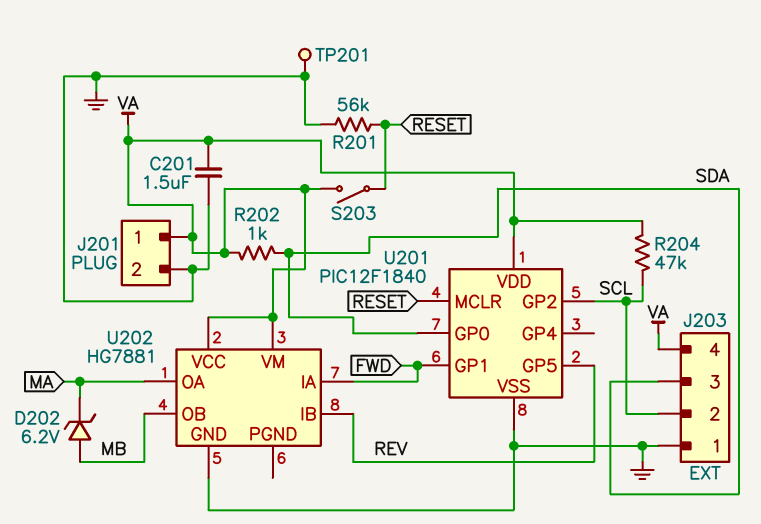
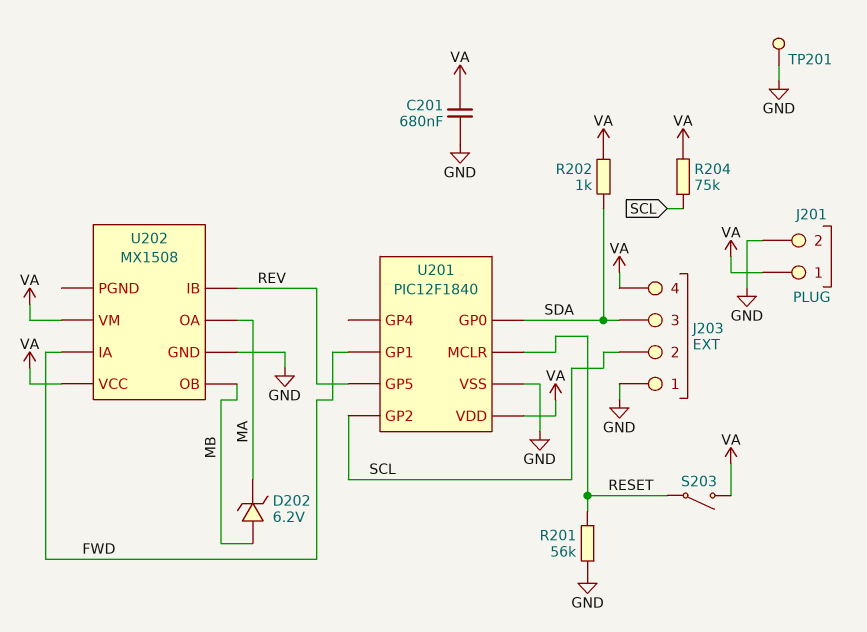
C201: 1.5uF (GND, VA) -> 680nF (GND, VA)
R204: 47k (SCL, VA) -> 75k (SCL, VA)
U202: HG7881 -> MX1508

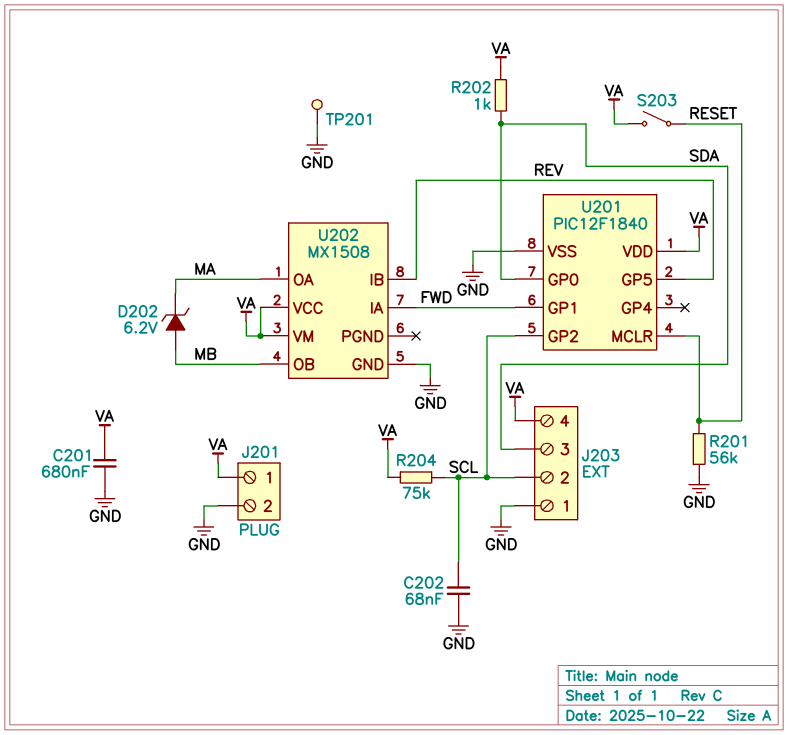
C202: none -> 68nF (GND, SCL)

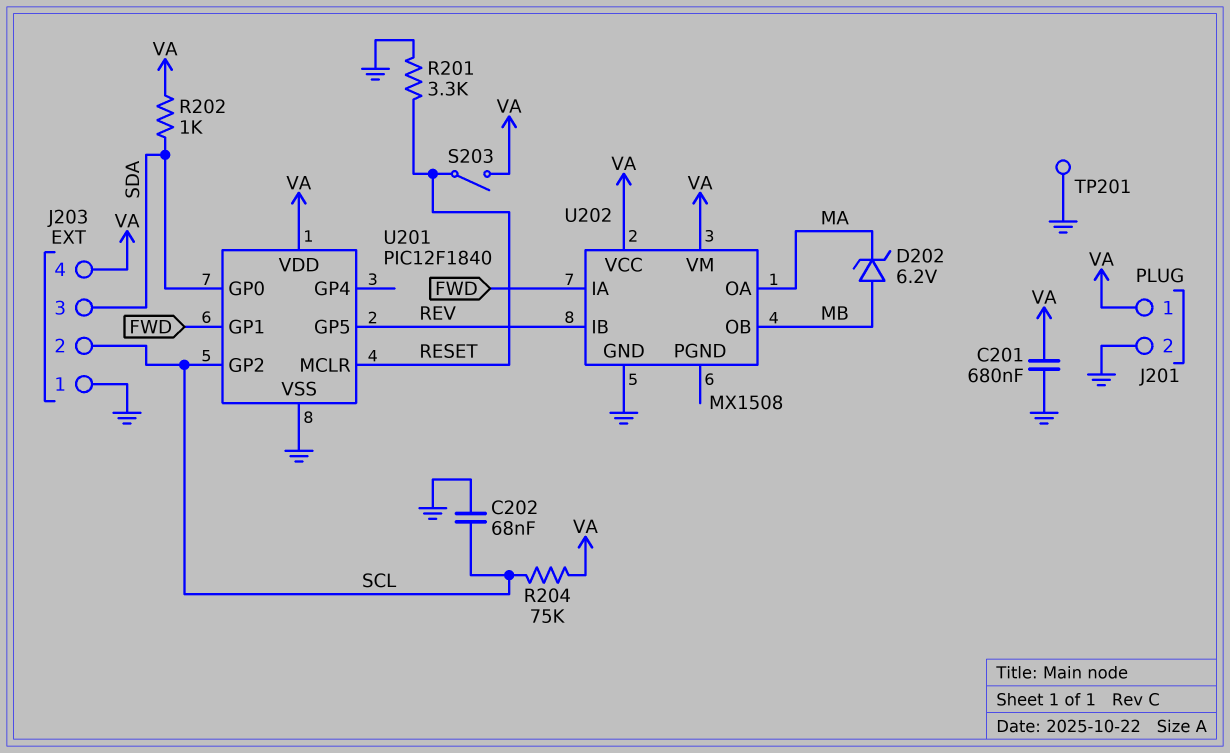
R201: 56k (GND, RESET) -> 3.3k (GND, RESET)

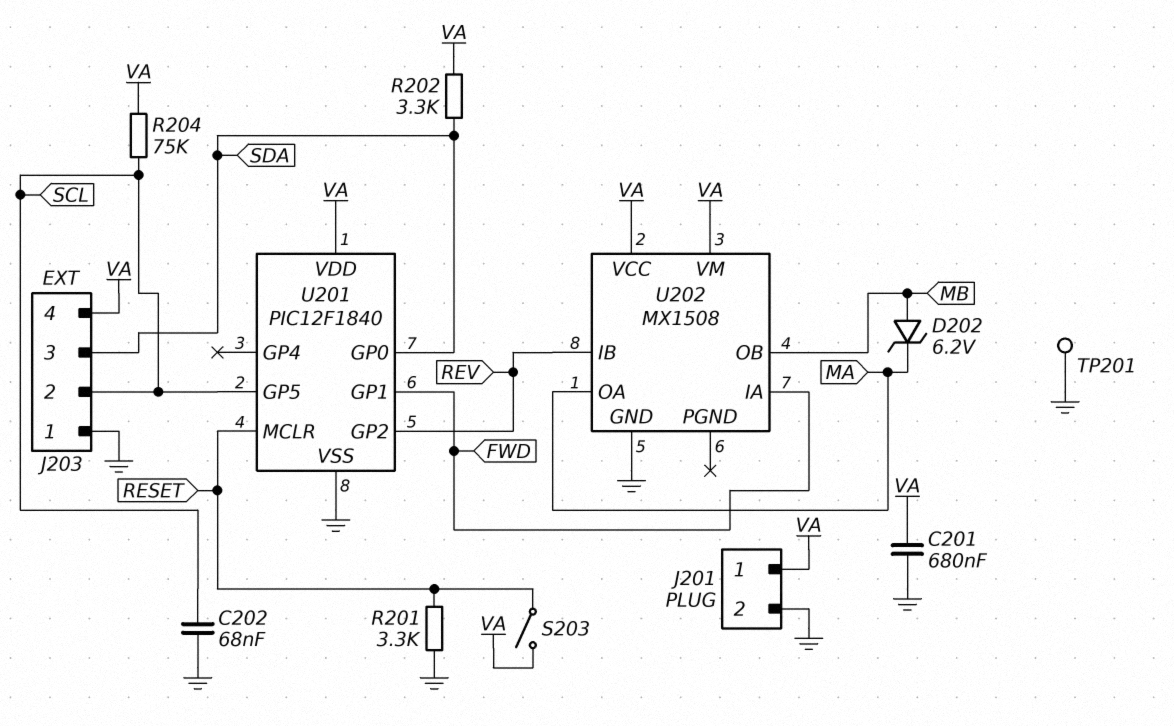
R202: 1k (SDA, VA) -> 3.3k (SDA, VA)
U201 pin GP2: SCL -> REV
U201 pin GP5: REV -> SCL

